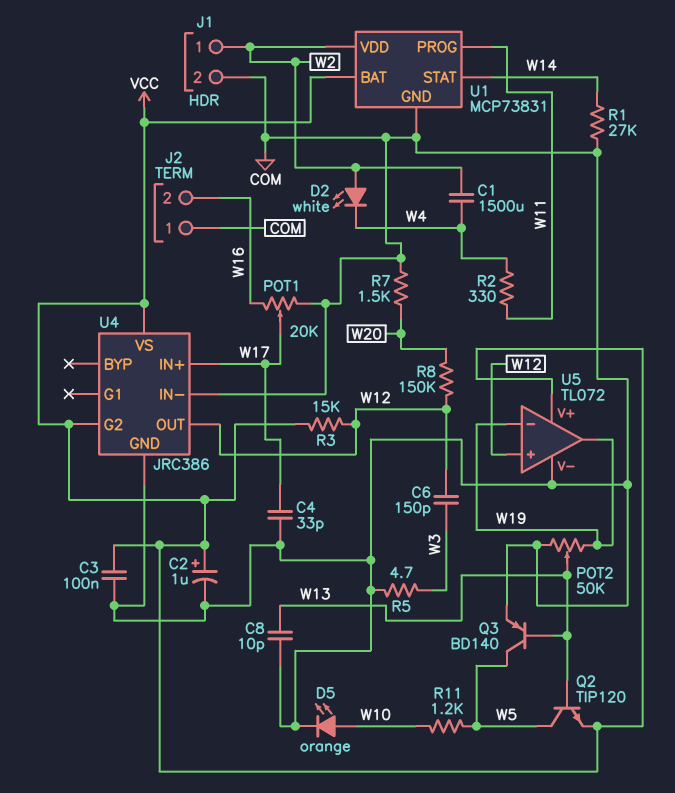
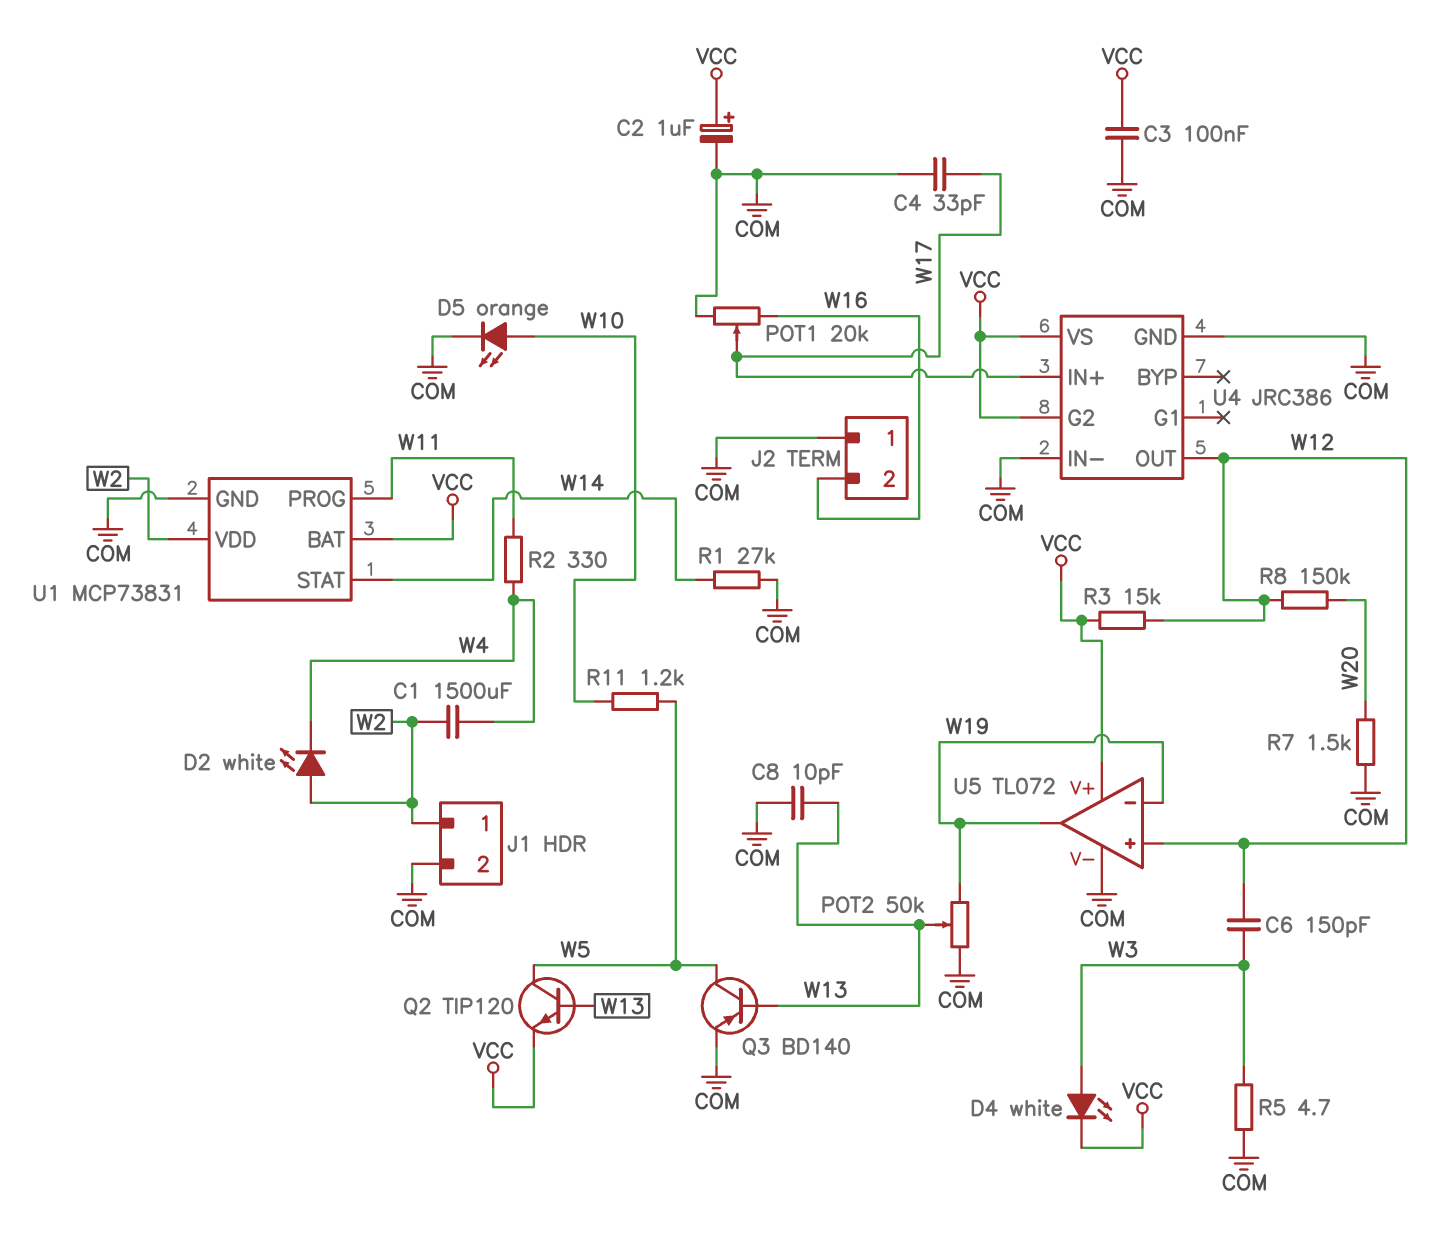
D4: none -> LED white (A W3, K VCC)

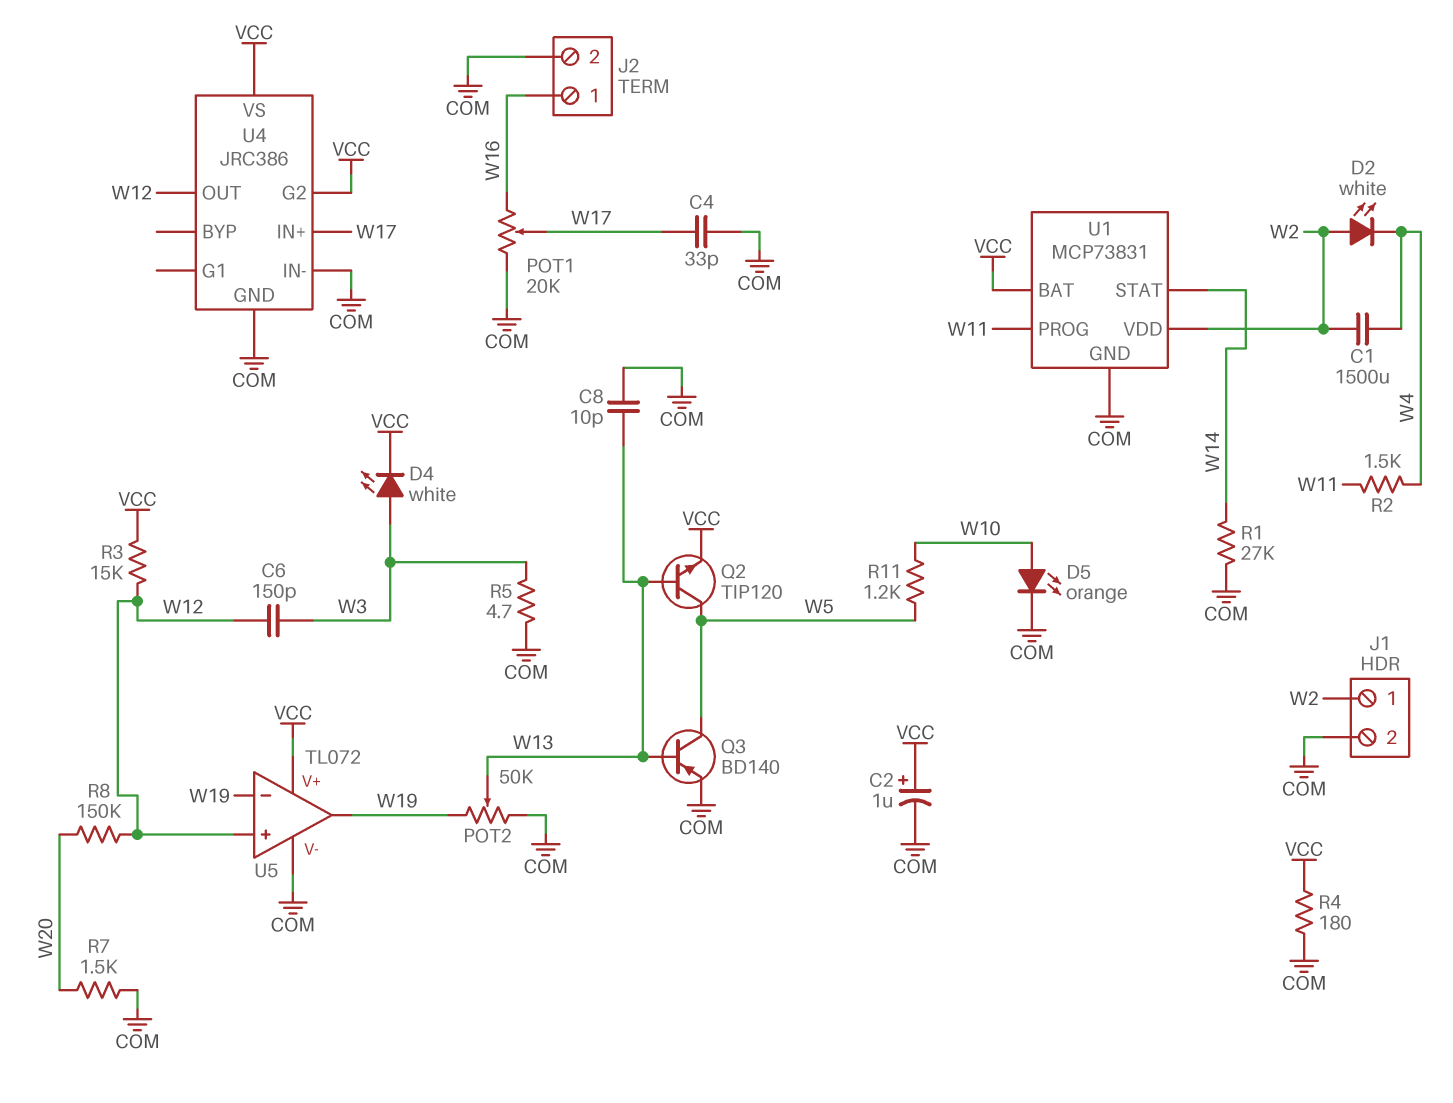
C3: 100nF (COM, VCC) -> none
J2 pin 1: COM -> W16
J2 pin 2: W16 -> COM
R2: 330 (W4, W11) -> 1.5k (W4, W11)
R4: none -> 180 (COM, VCC)

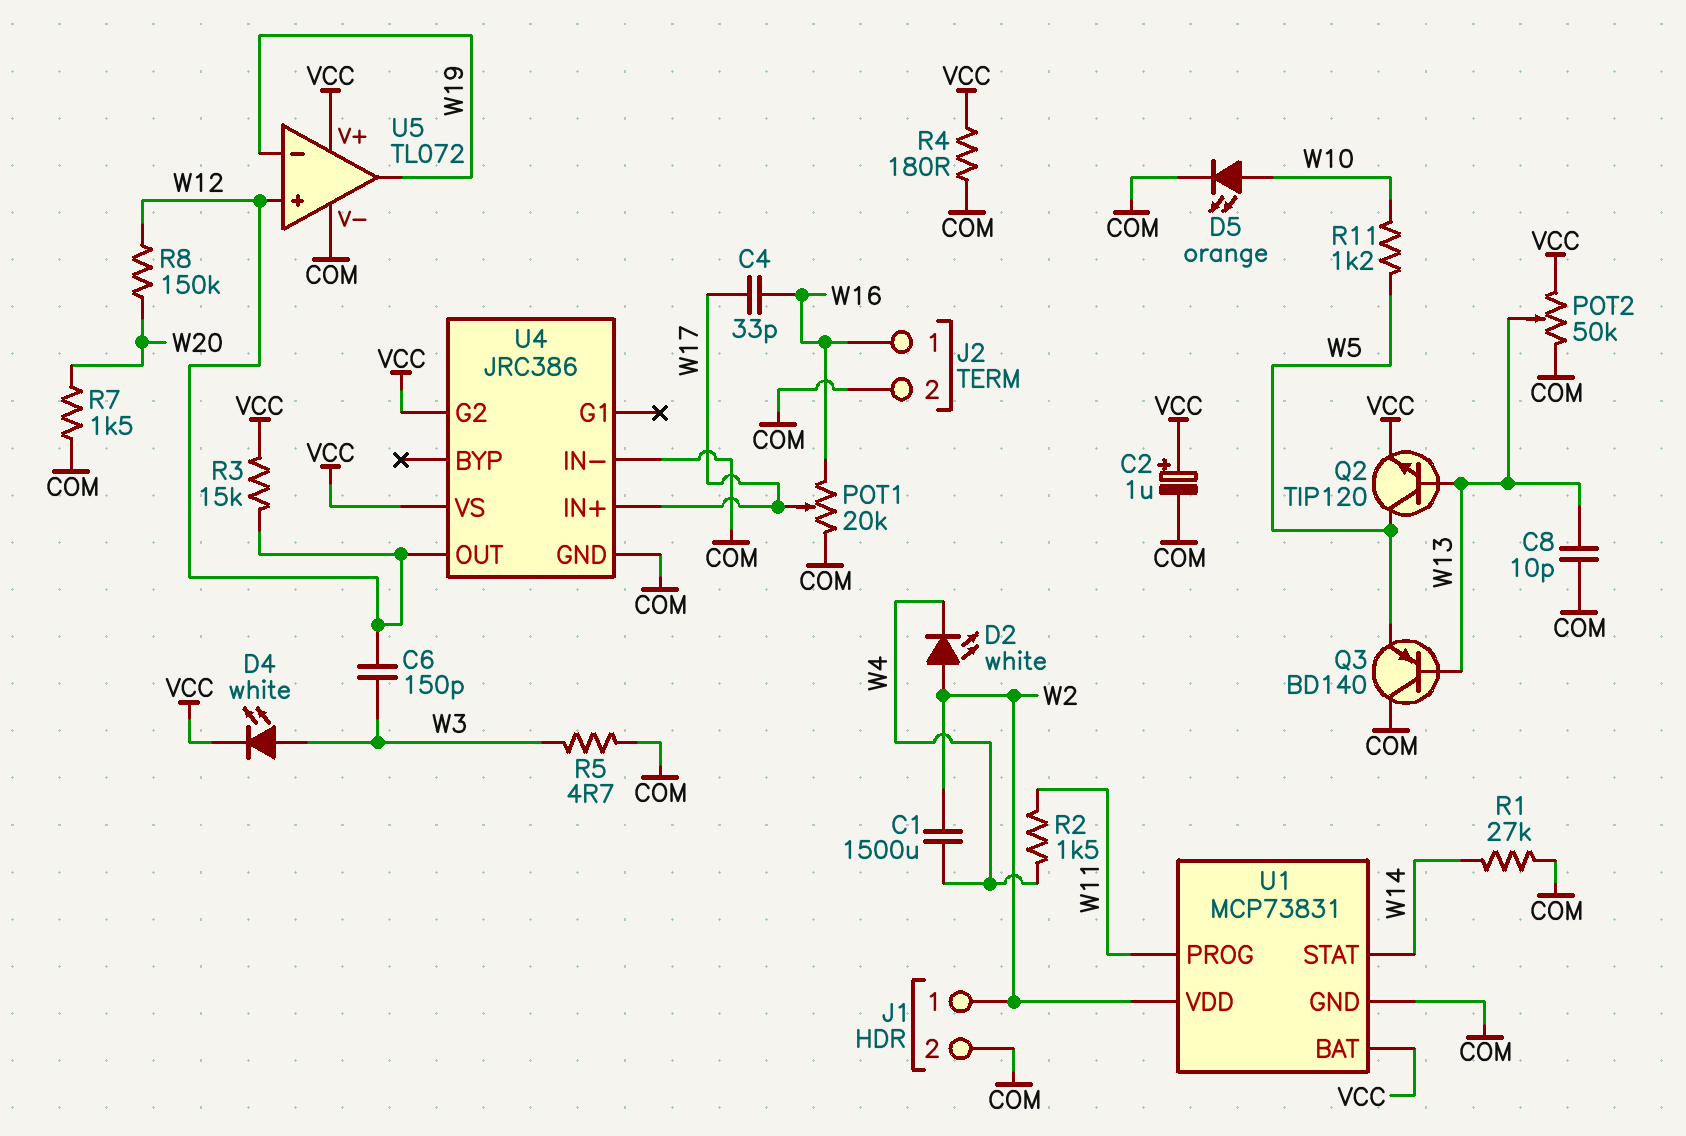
C4: 33pF (COM, W17) -> 33pF (W16, W17)
POT2: 50k (COM, W19, wiper W13) -> 50k (COM, VCC, wiper W13)
Q3: PNP BD140 (B W13, C W5, E COM) -> PNP BD140 (B W13, C COM, E W5)

